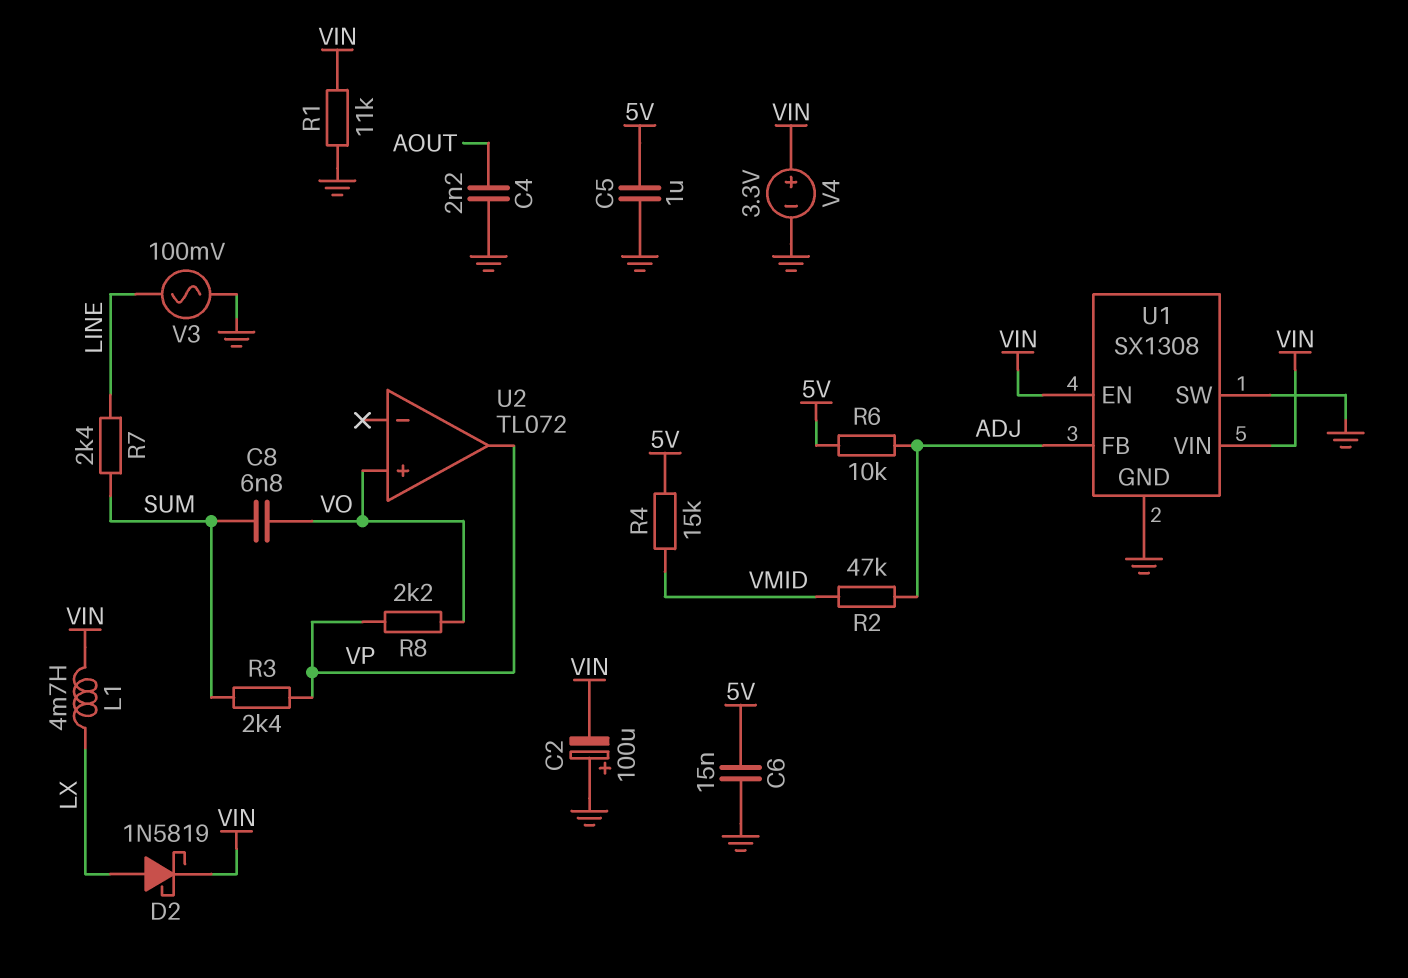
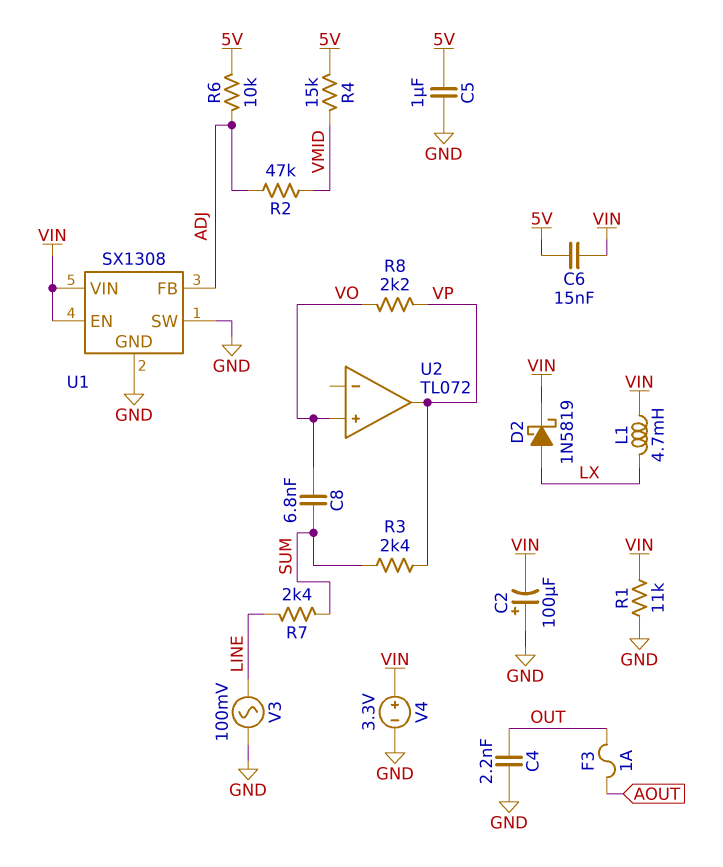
C4: 2.2nF (AOUT, GND) -> 2.2nF (GND, OUT)
C6: 15nF (5V, GND) -> 15nF (5V, VIN)
F3: none -> 1A (AOUT, OUT)

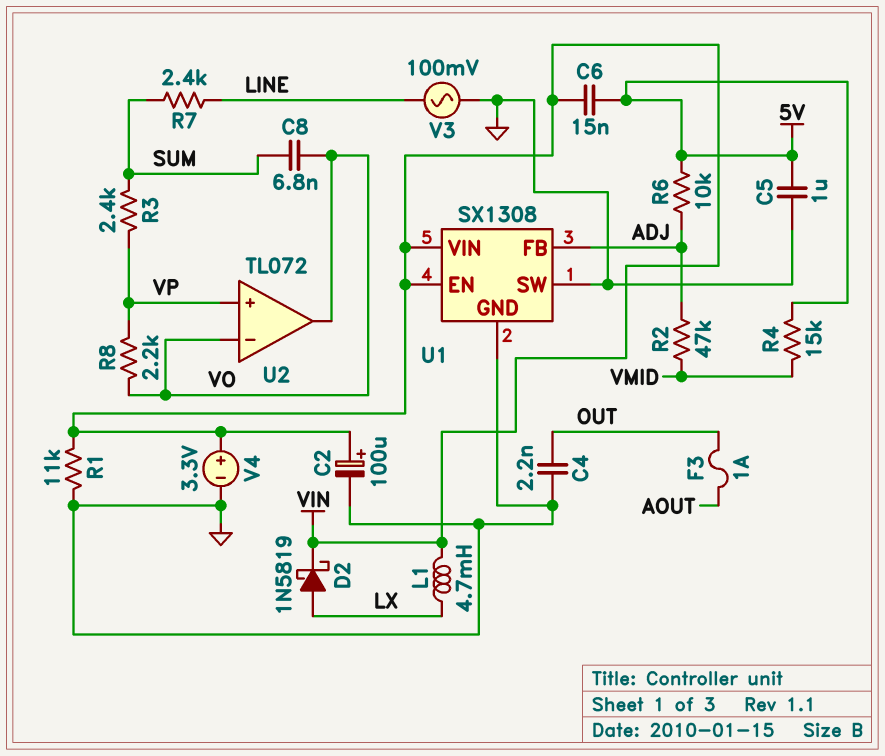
C2: 100uF (plus GND, minus VIN) -> 100uF (plus VIN, minus GND)
U2 pin in+: VO -> VP
U2 pin in-: none -> VO
U2 pin out: VP -> VO

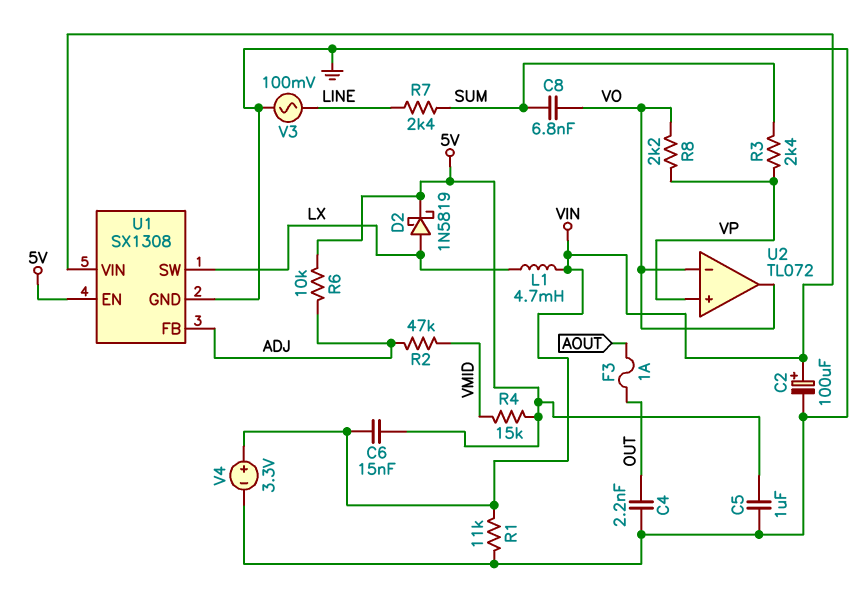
D2: schottky 1N5819 (A LX, K VIN) -> schottky 1N5819 (A LX, K 5V)
U1 pin EN: VIN -> 5V
U1 pin SW: GND -> LX

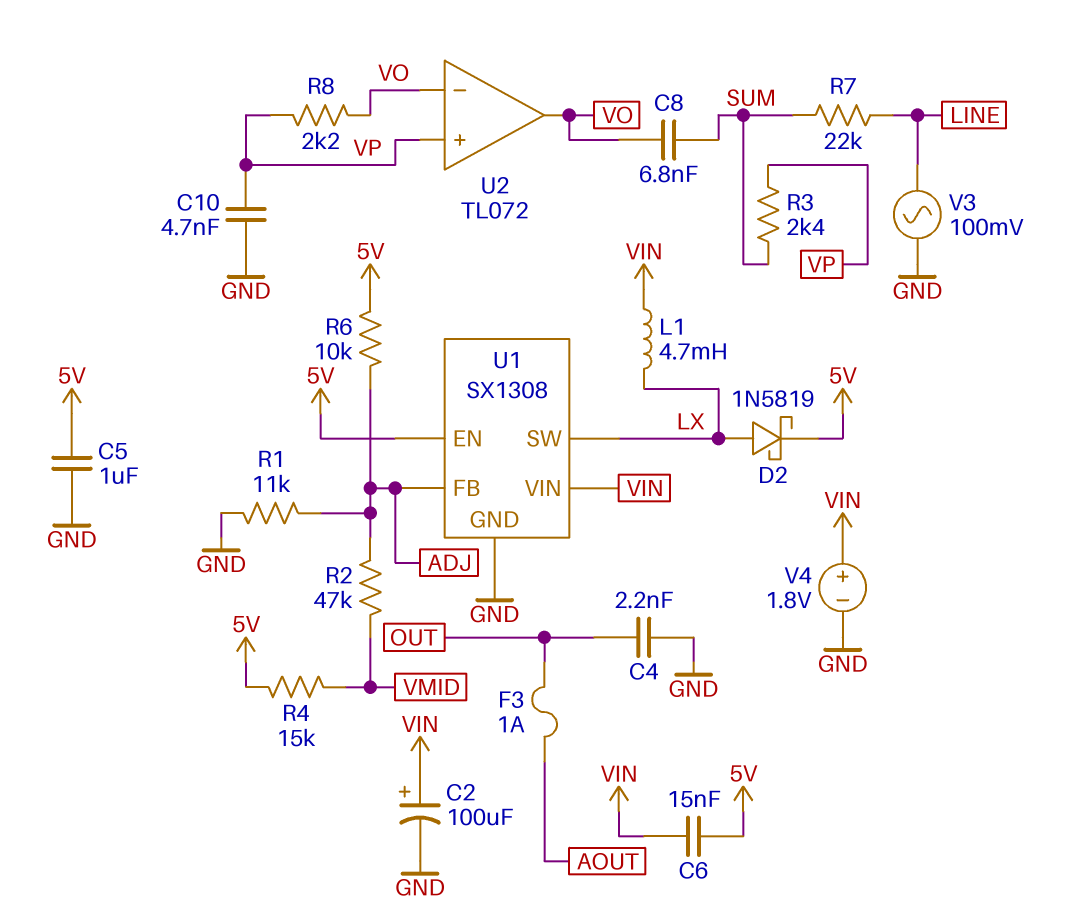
C10: none -> 4.7nF (GND, VP)
R1: 11k (GND, VIN) -> 11k (ADJ, GND)
R7: 2.4k (LINE, SUM) -> 22k (LINE, SUM)
V4: 3.3V (plus VIN, minus GND) -> 1.8V (plus VIN, minus GND)

